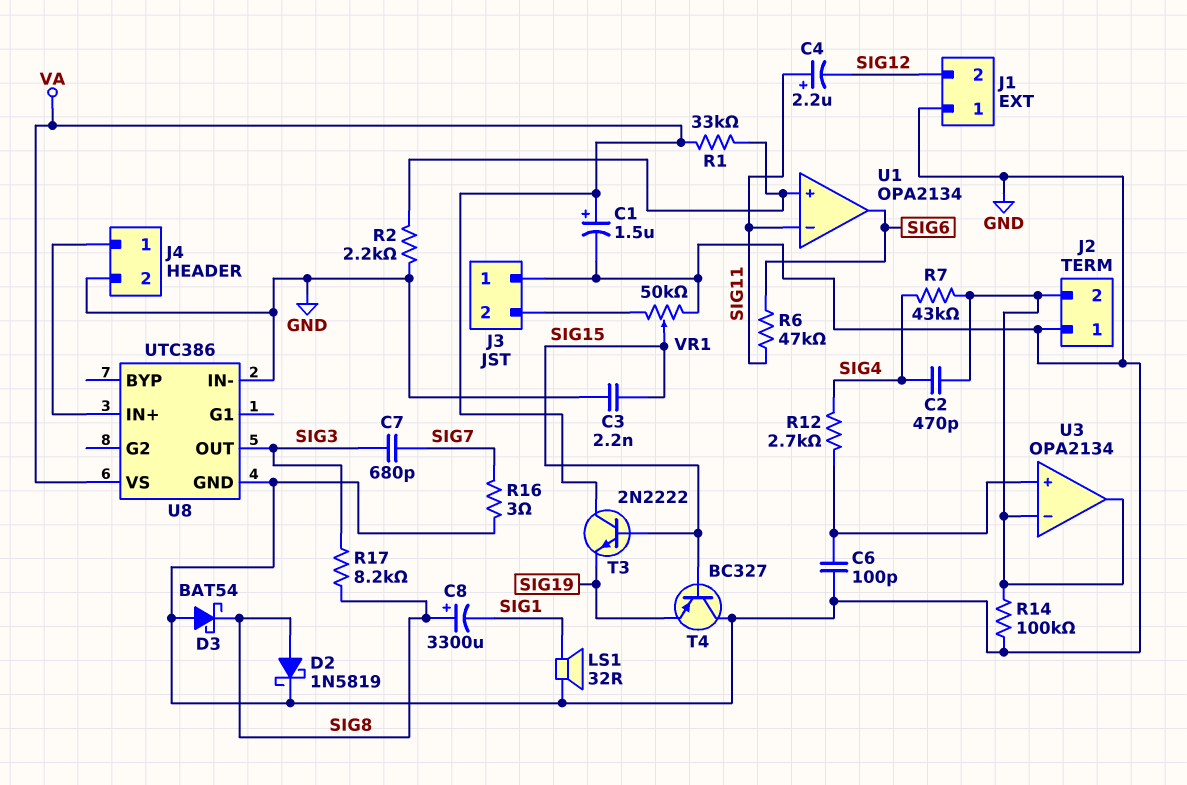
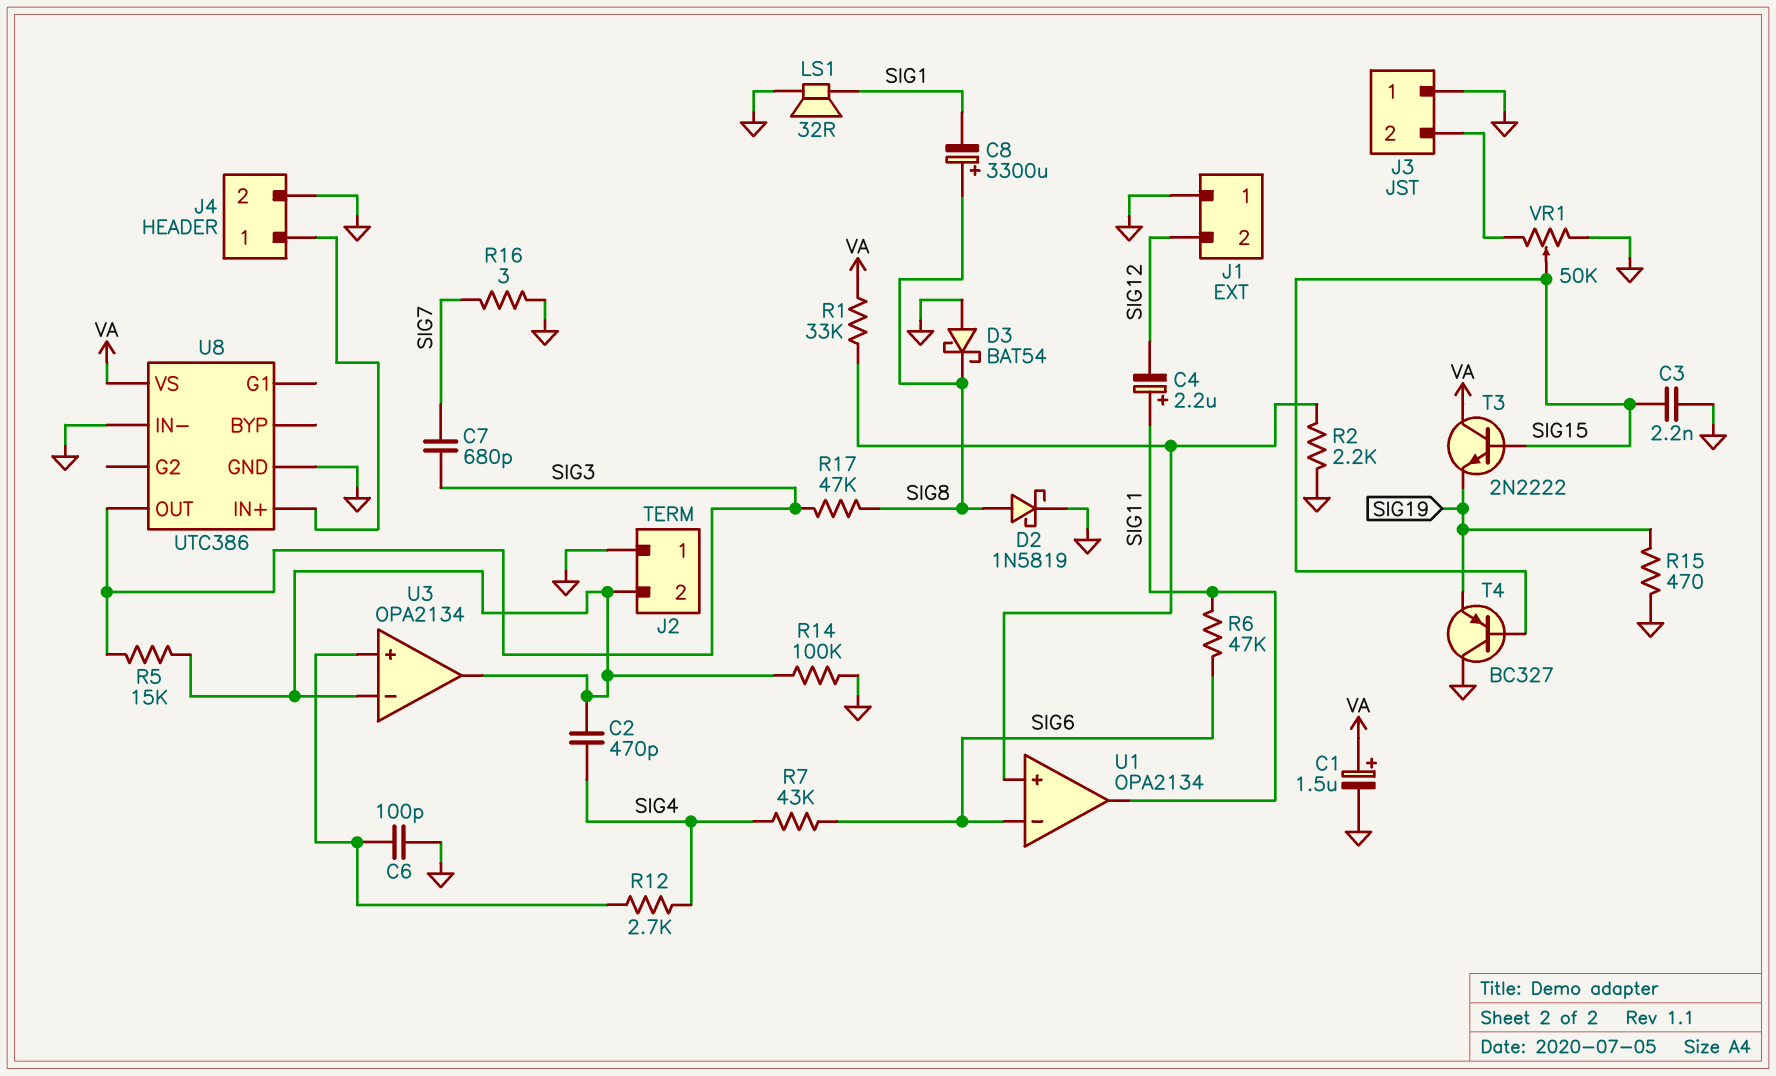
R5: none -> 15k (J2/2, SIG3)
R7: 43k (J2/2, SIG4) -> 43k (SIG4, SIG6)
R15: none -> 470 (GND, SIG19)
R17: 8.2k (SIG3, SIG8) -> 47k (SIG3, SIG8)
U1 pin in-: SIG11 -> SIG6
U1 pin out: SIG6 -> SIG11

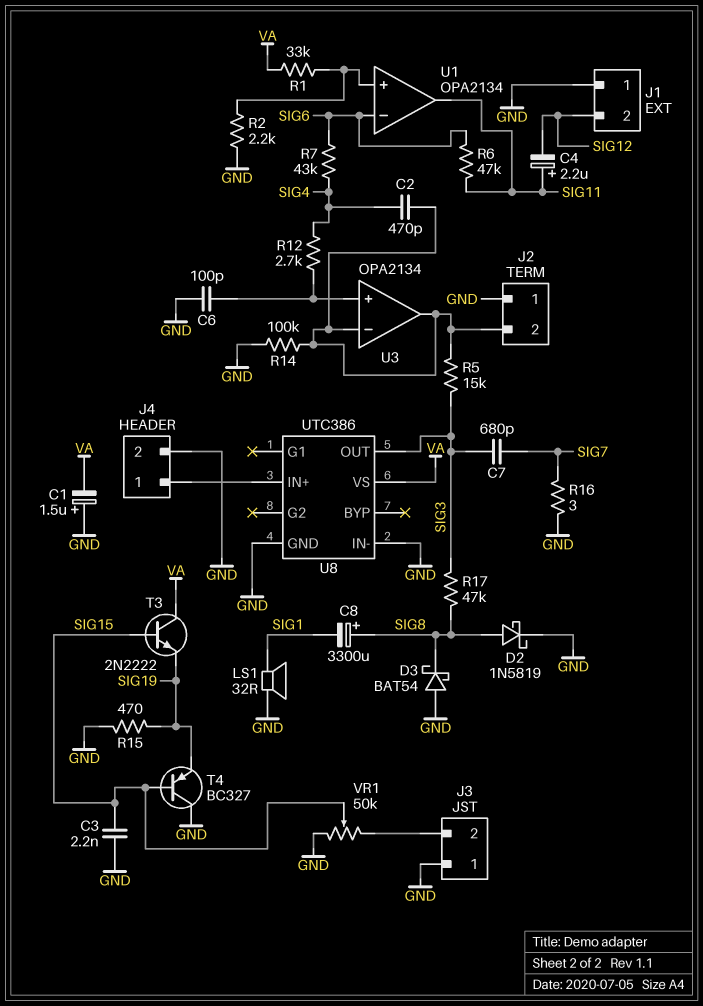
C1: 1.5uF (plus VA, minus GND) -> 1.5uF (plus GND, minus VA)

